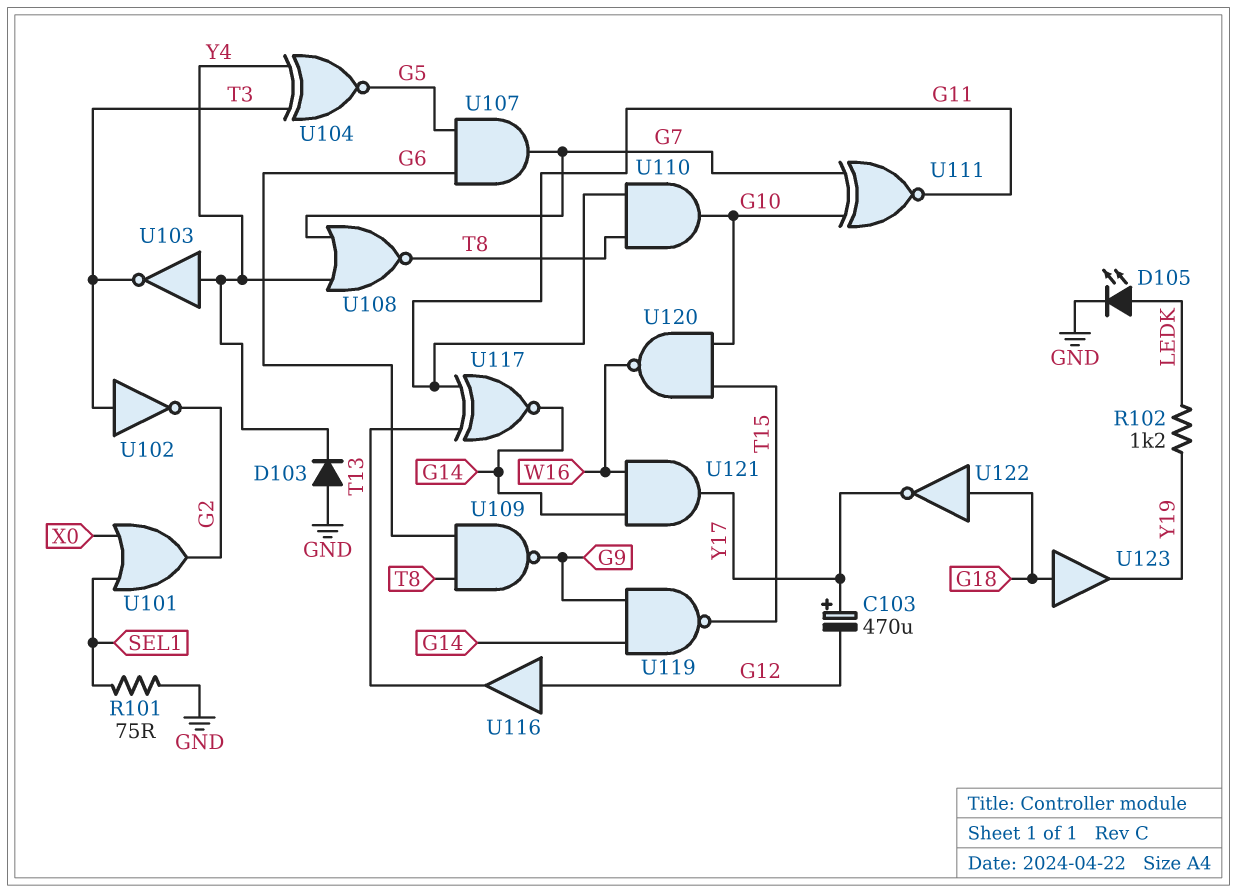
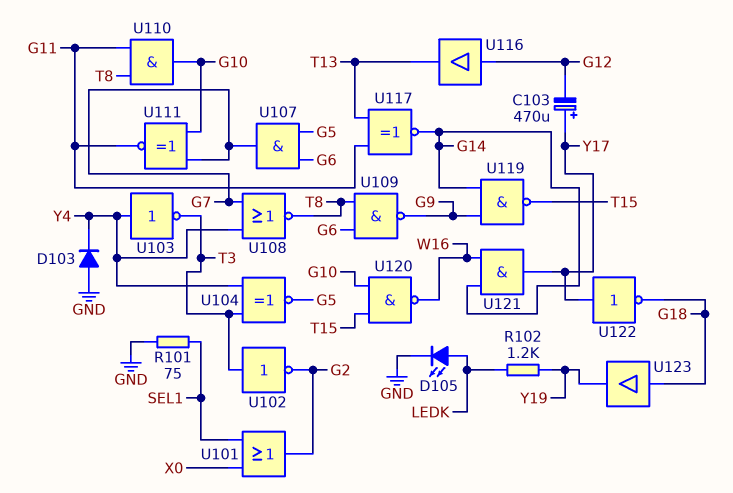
U122: NOT (in G18, out Y17) -> NOT (in Y17, out G18)

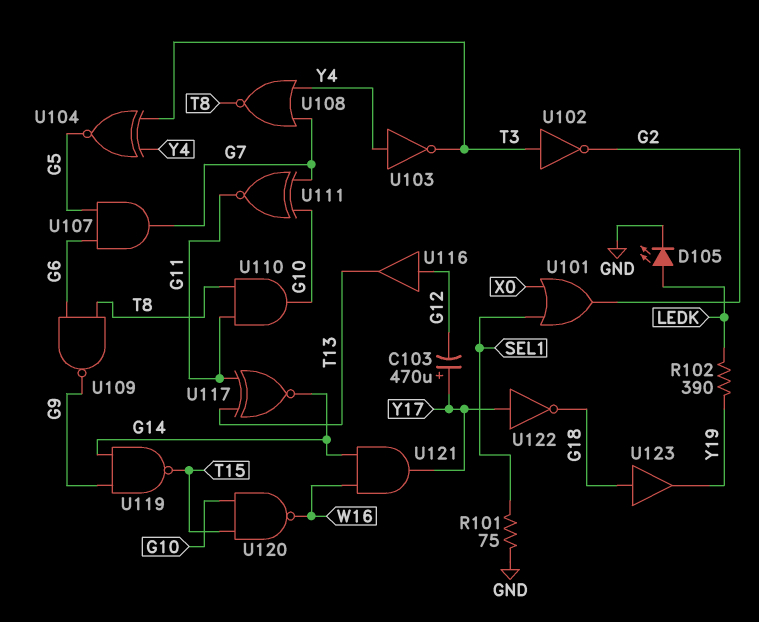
D103: diode (A GND, K Y4) -> none
R102: 1.2k (LEDK, Y19) -> 390 (LEDK, Y19)

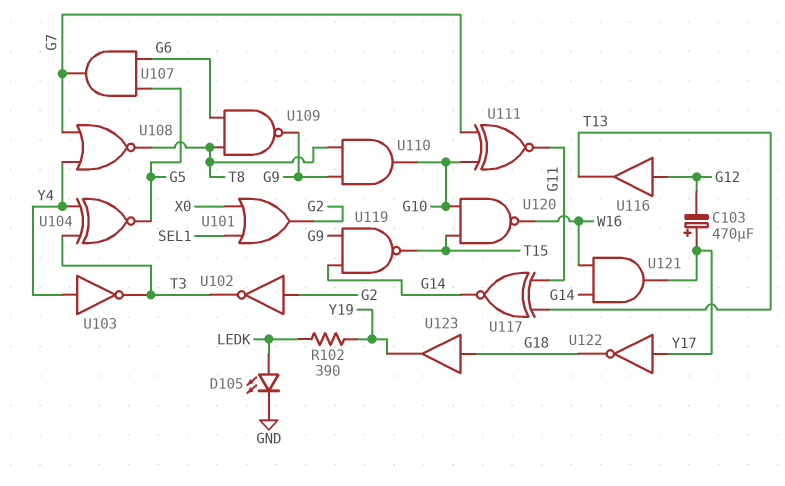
R101: 75 (GND, SEL1) -> none
U102: NOT (in T3, out G2) -> NOT (in G2, out T3)
U110: AND (in G11, in T8, out G10) -> AND (in G9, in T8, out G10)

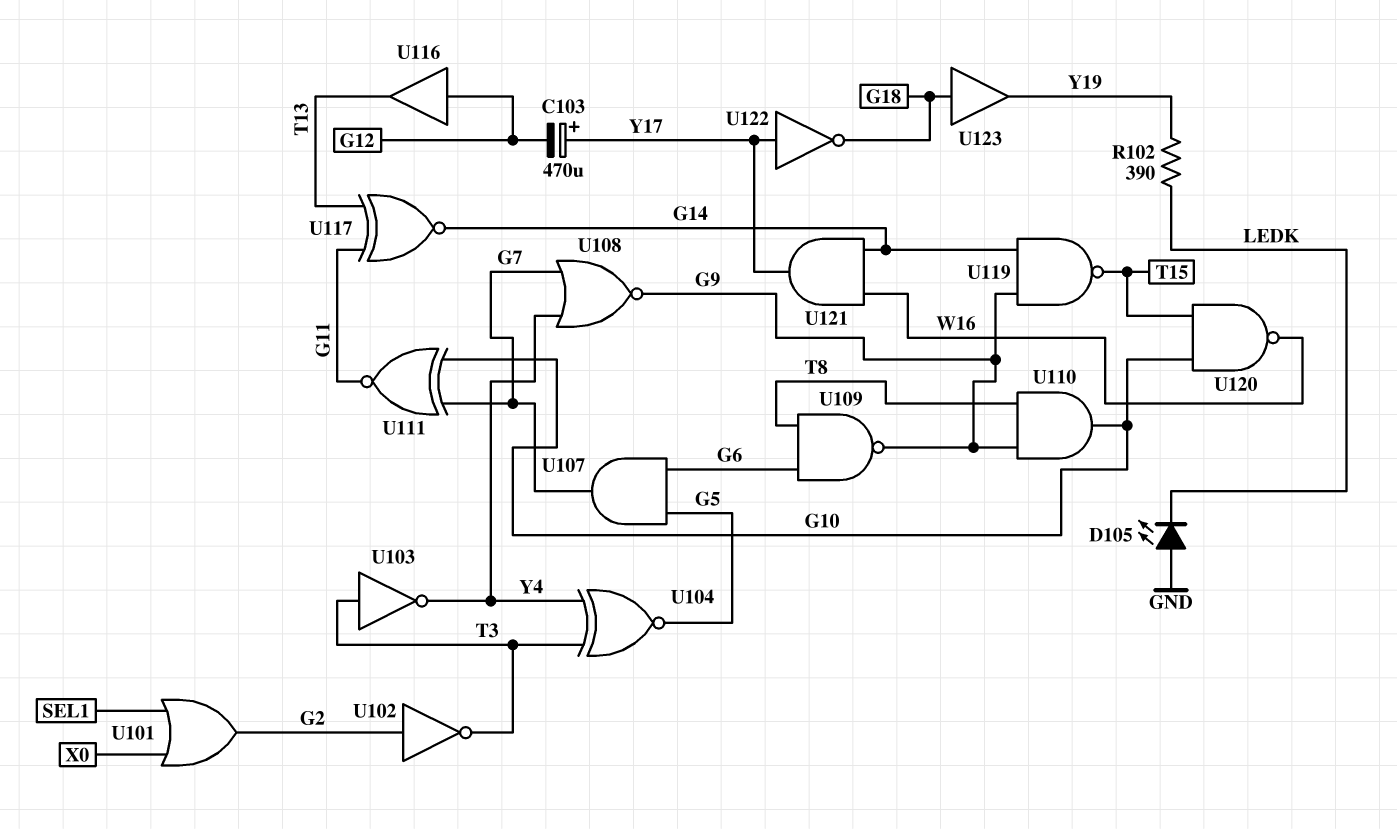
D105: LED (A LEDK, K GND) -> LED (A GND, K LEDK)
U103: NOT (in Y4, out T3) -> NOT (in T3, out Y4)
U108: NOR (in G7, in Y4, out T8) -> NOR (in G7, in Y4, out G9)

